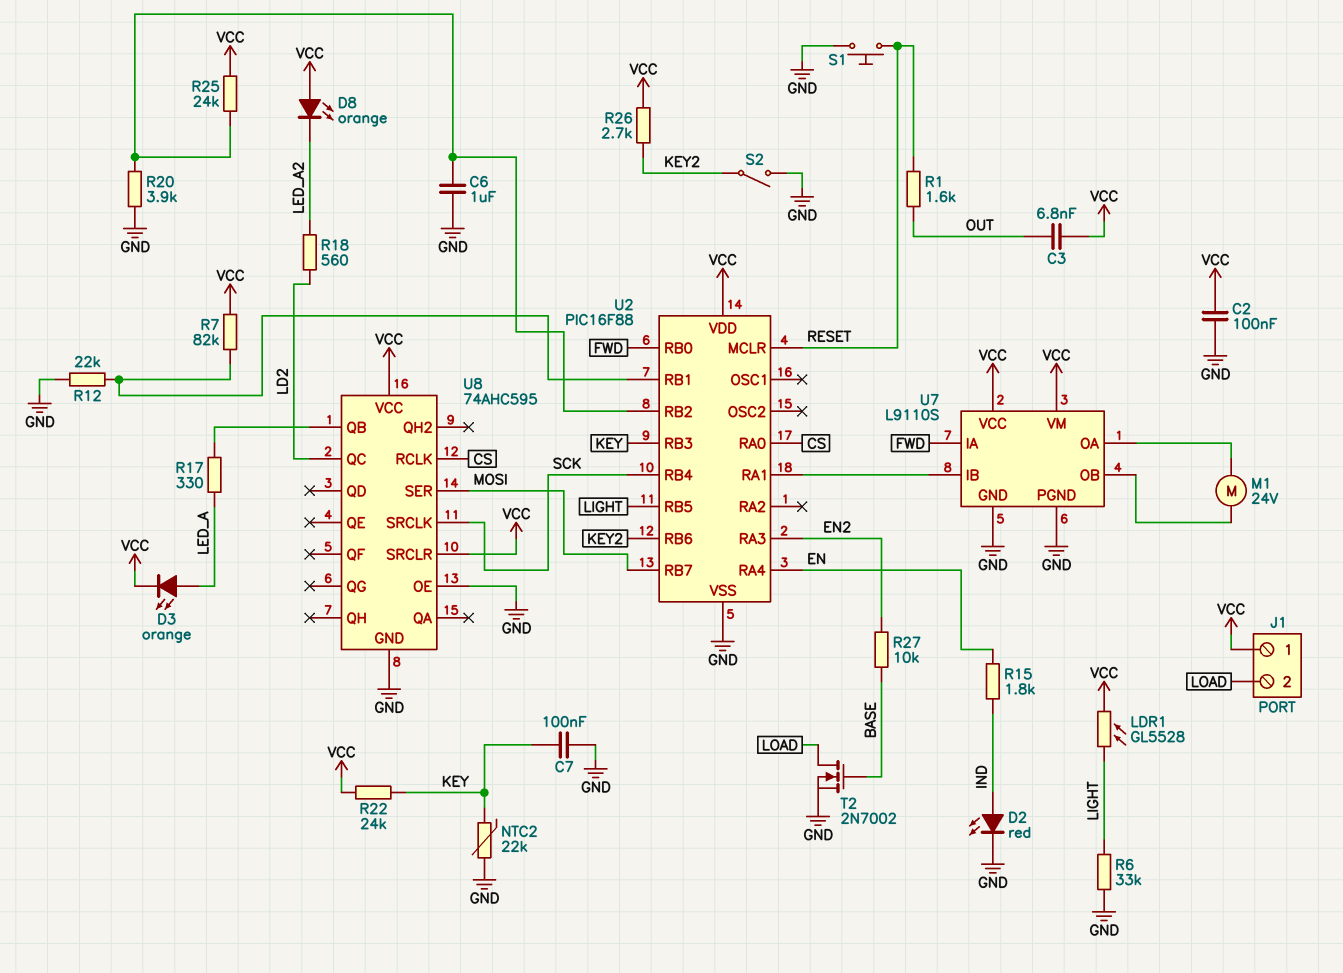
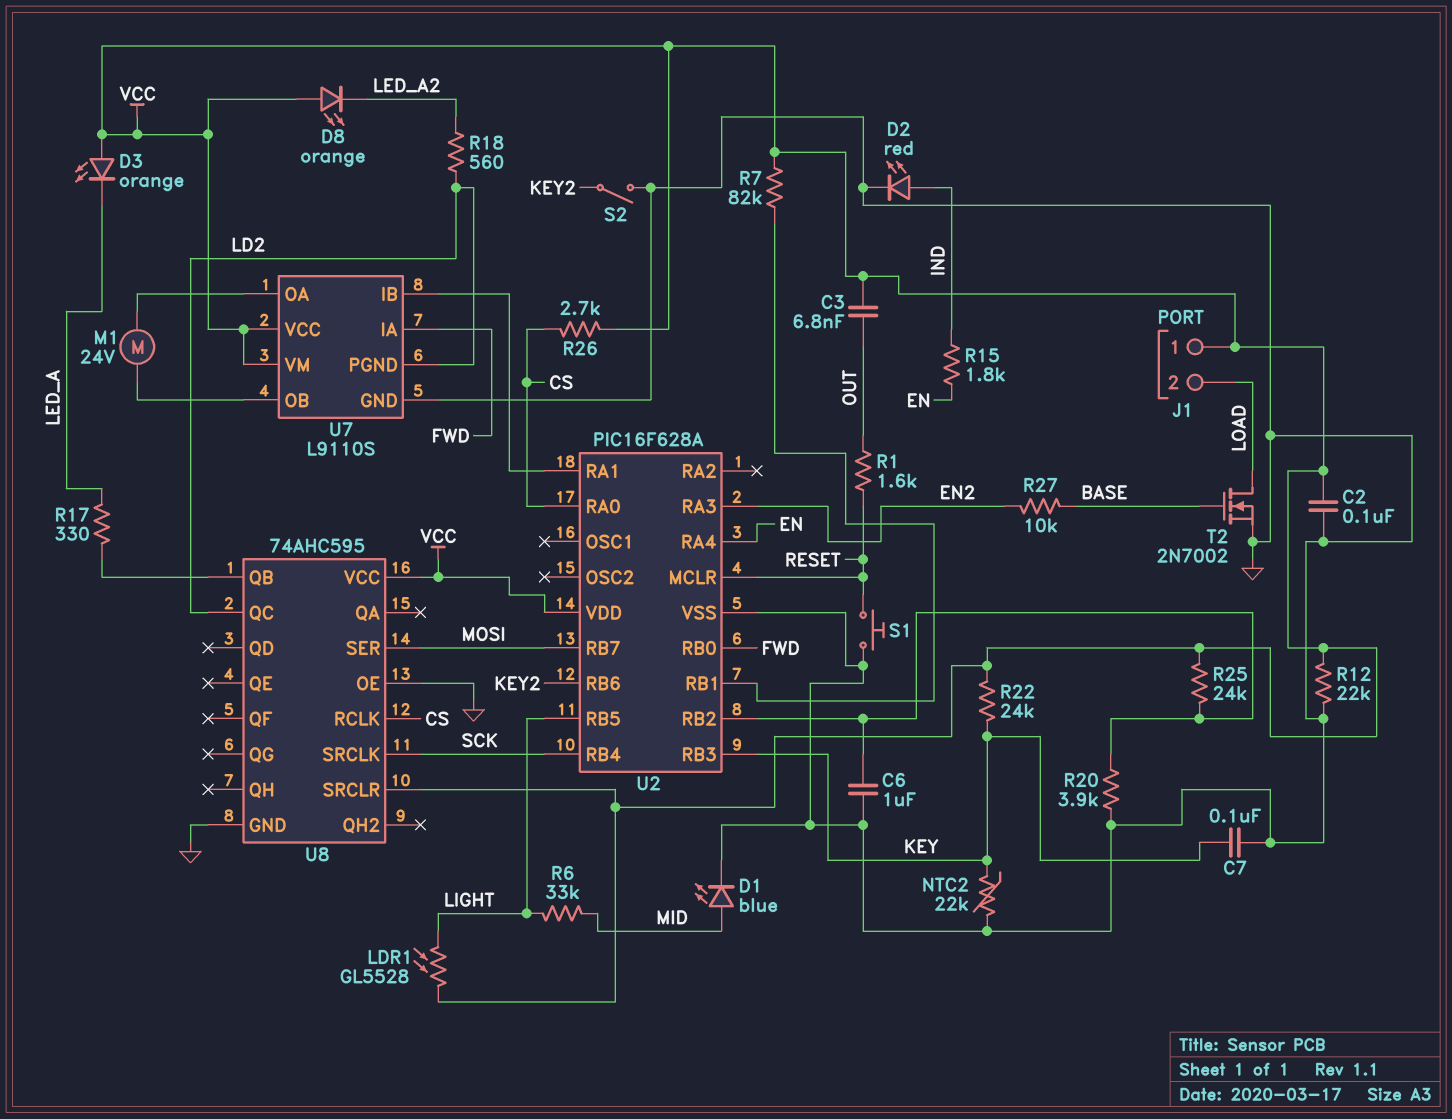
D1: none -> LED blue (A MID, K GND)
D3: LED orange (A LED_A, K VCC) -> LED orange (A VCC, K LED_A)
R6: 33k (GND, LIGHT) -> 33k (LIGHT, MID)
R12: 22k (GND, U2/RB1) -> 22k (GND, VCC)
R26: 2.7k (KEY2, VCC) -> 2.7k (CS, VCC)
U2: PIC16F88 -> PIC16F628A
U7 pin PGND: GND -> LD2

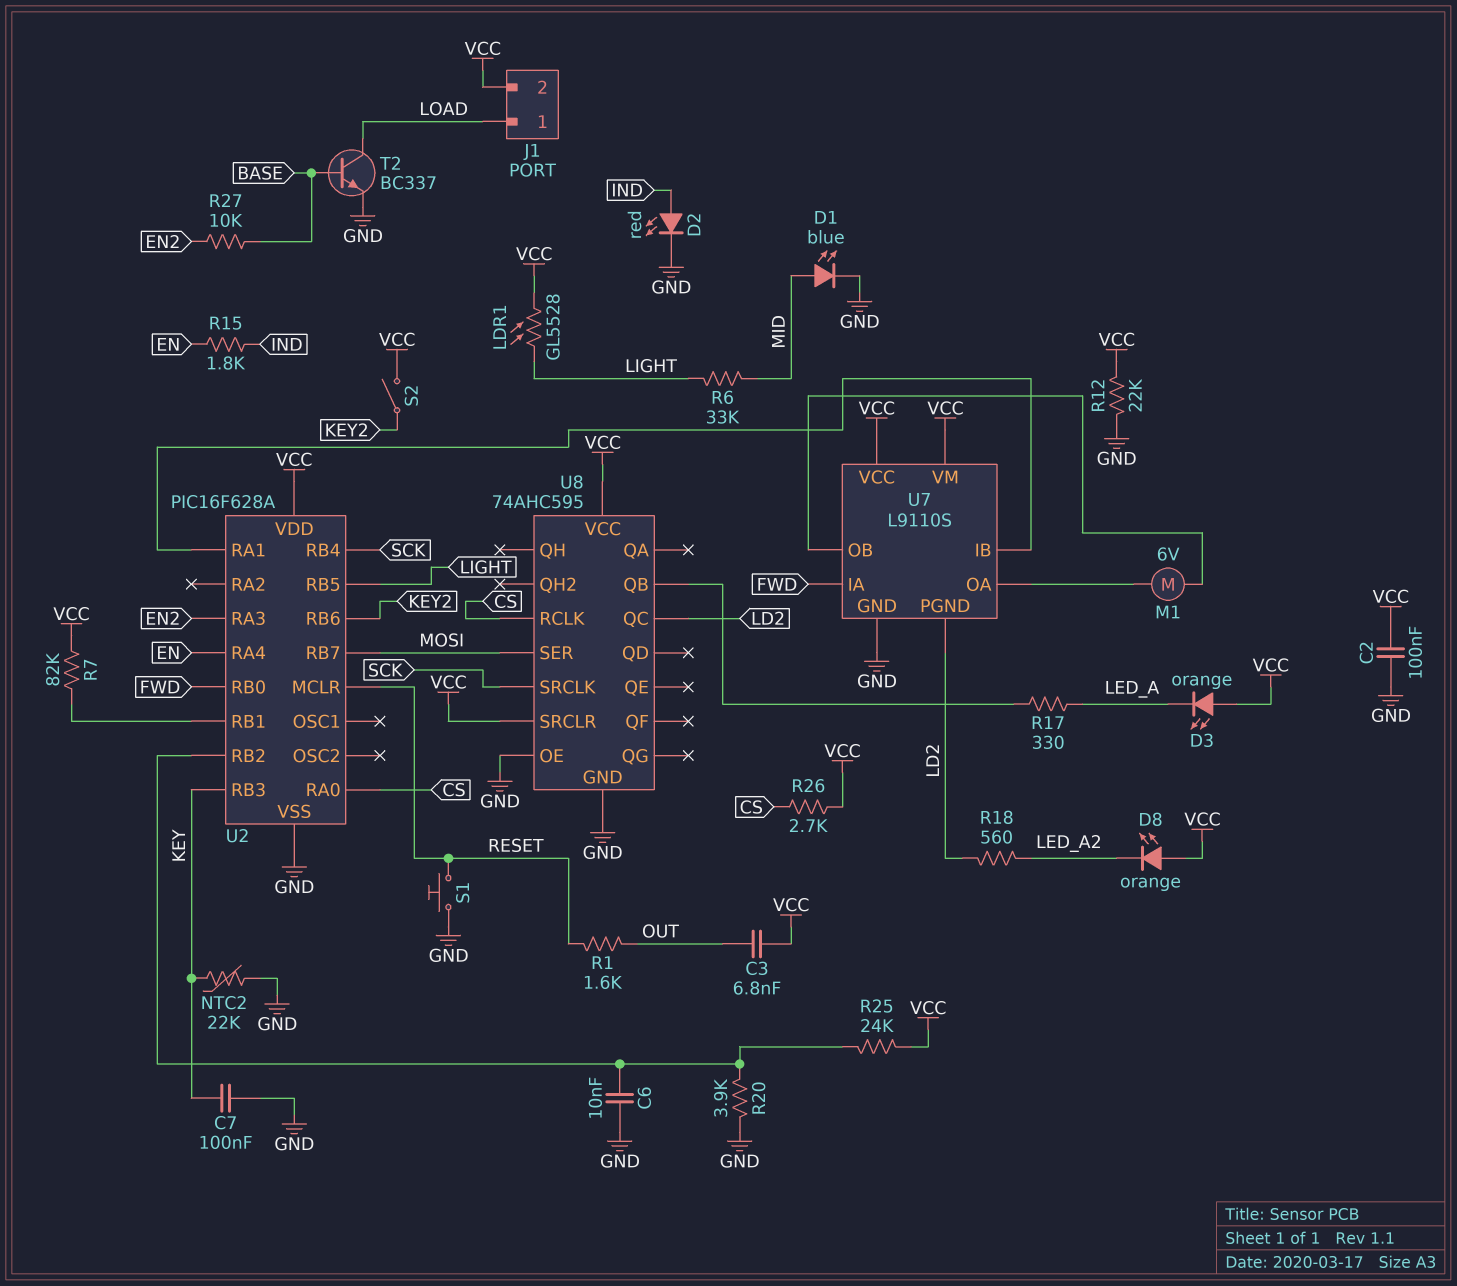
C6: 1uF (GND, U2/RB2) -> 10nF (GND, U2/RB2)
J1 pin 1: VCC -> LOAD
J1 pin 2: LOAD -> VCC
M1: motor 24V (U7/OA, U7/OB) -> motor 6V (U7/OA, U7/OB)
R22: 24k (KEY, VCC) -> none
S2: switch (GND, KEY2) -> switch (KEY2, VCC)
T2: NMOS 2N7002 (G BASE, D LOAD, S GND) -> NPN BC337 (B BASE, C LOAD, E GND)

